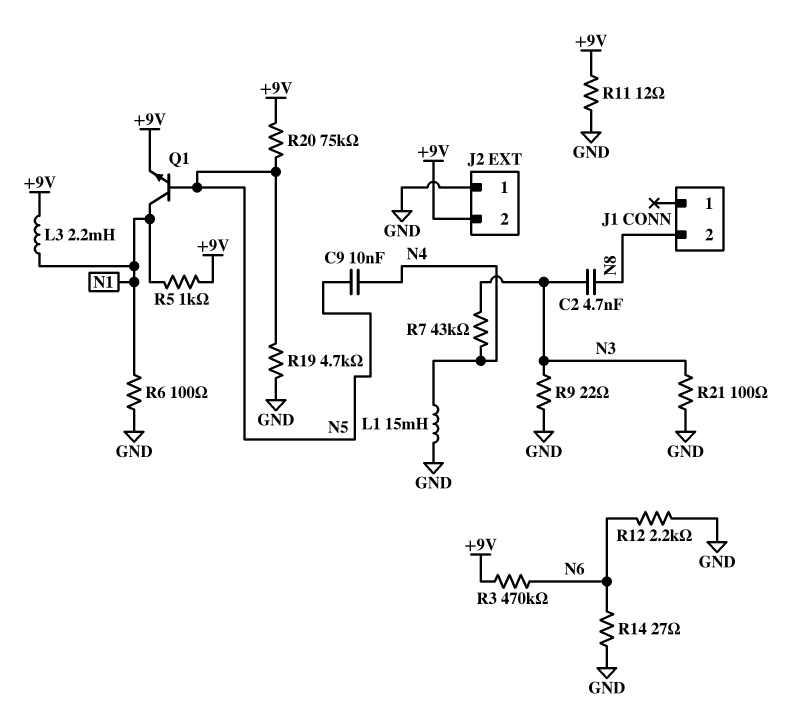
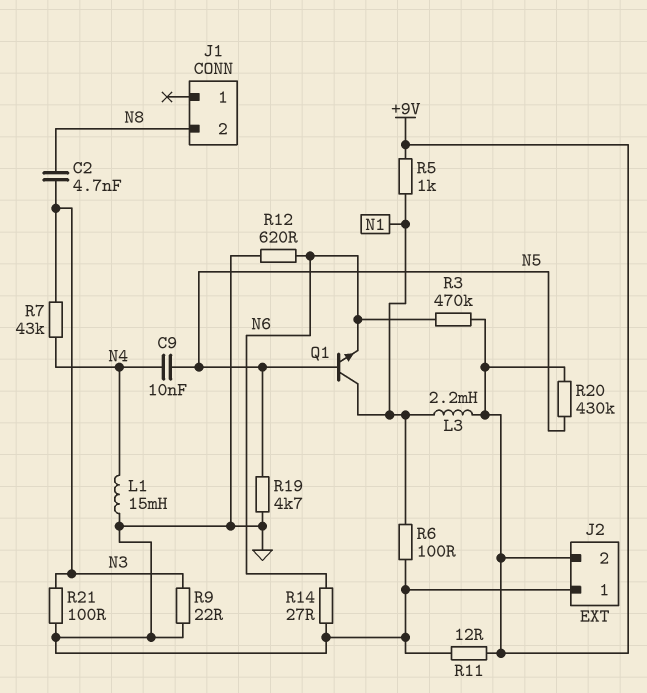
Q1: NPN (B N5, C N1, E +9V) -> NPN (B N5, C N1, E N6)
R12: 2.2k (GND, N6) -> 620 (GND, N6)
R20: 75k (+9V, N5) -> 430k (+9V, N5)

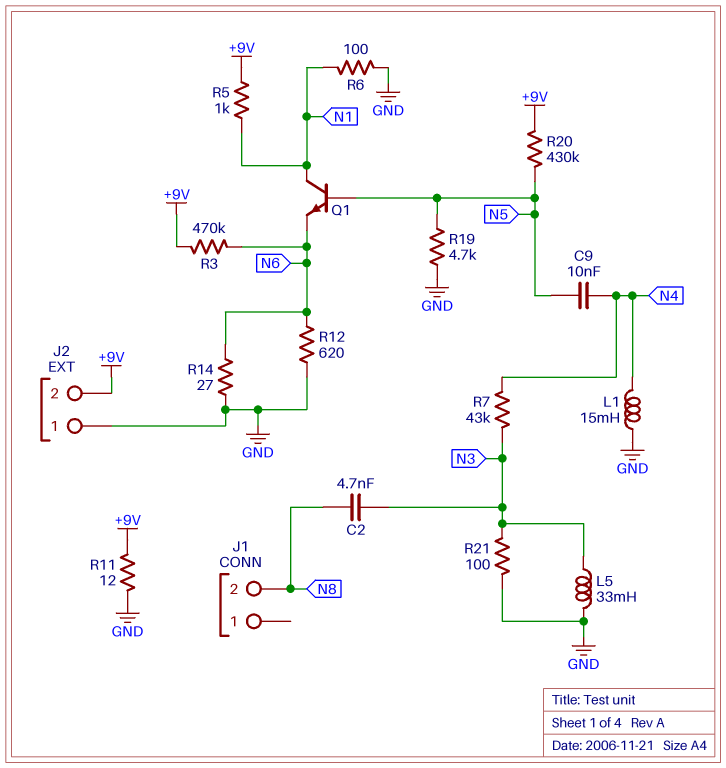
L3: 2.2mH (+9V, N1) -> none
L5: none -> 33mH (GND, N3)
R9: 22 (GND, N3) -> none

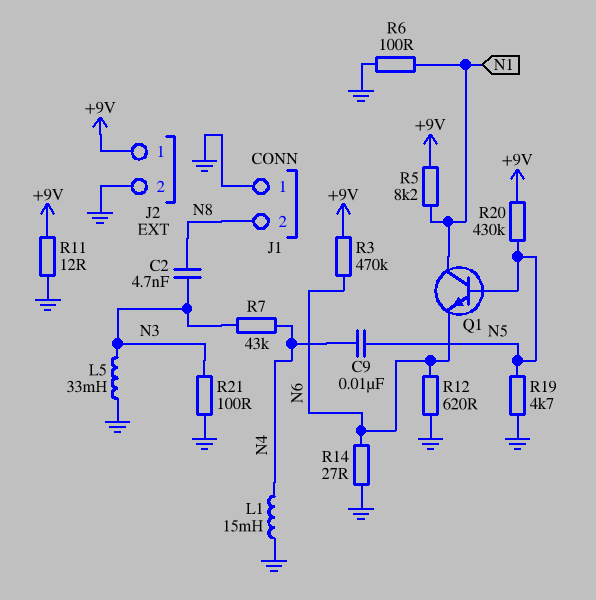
J1 pin 1: none -> GND
J2 pin 1: GND -> +9V
J2 pin 2: +9V -> GND
R5: 1k (+9V, N1) -> 8.2k (+9V, N1)

